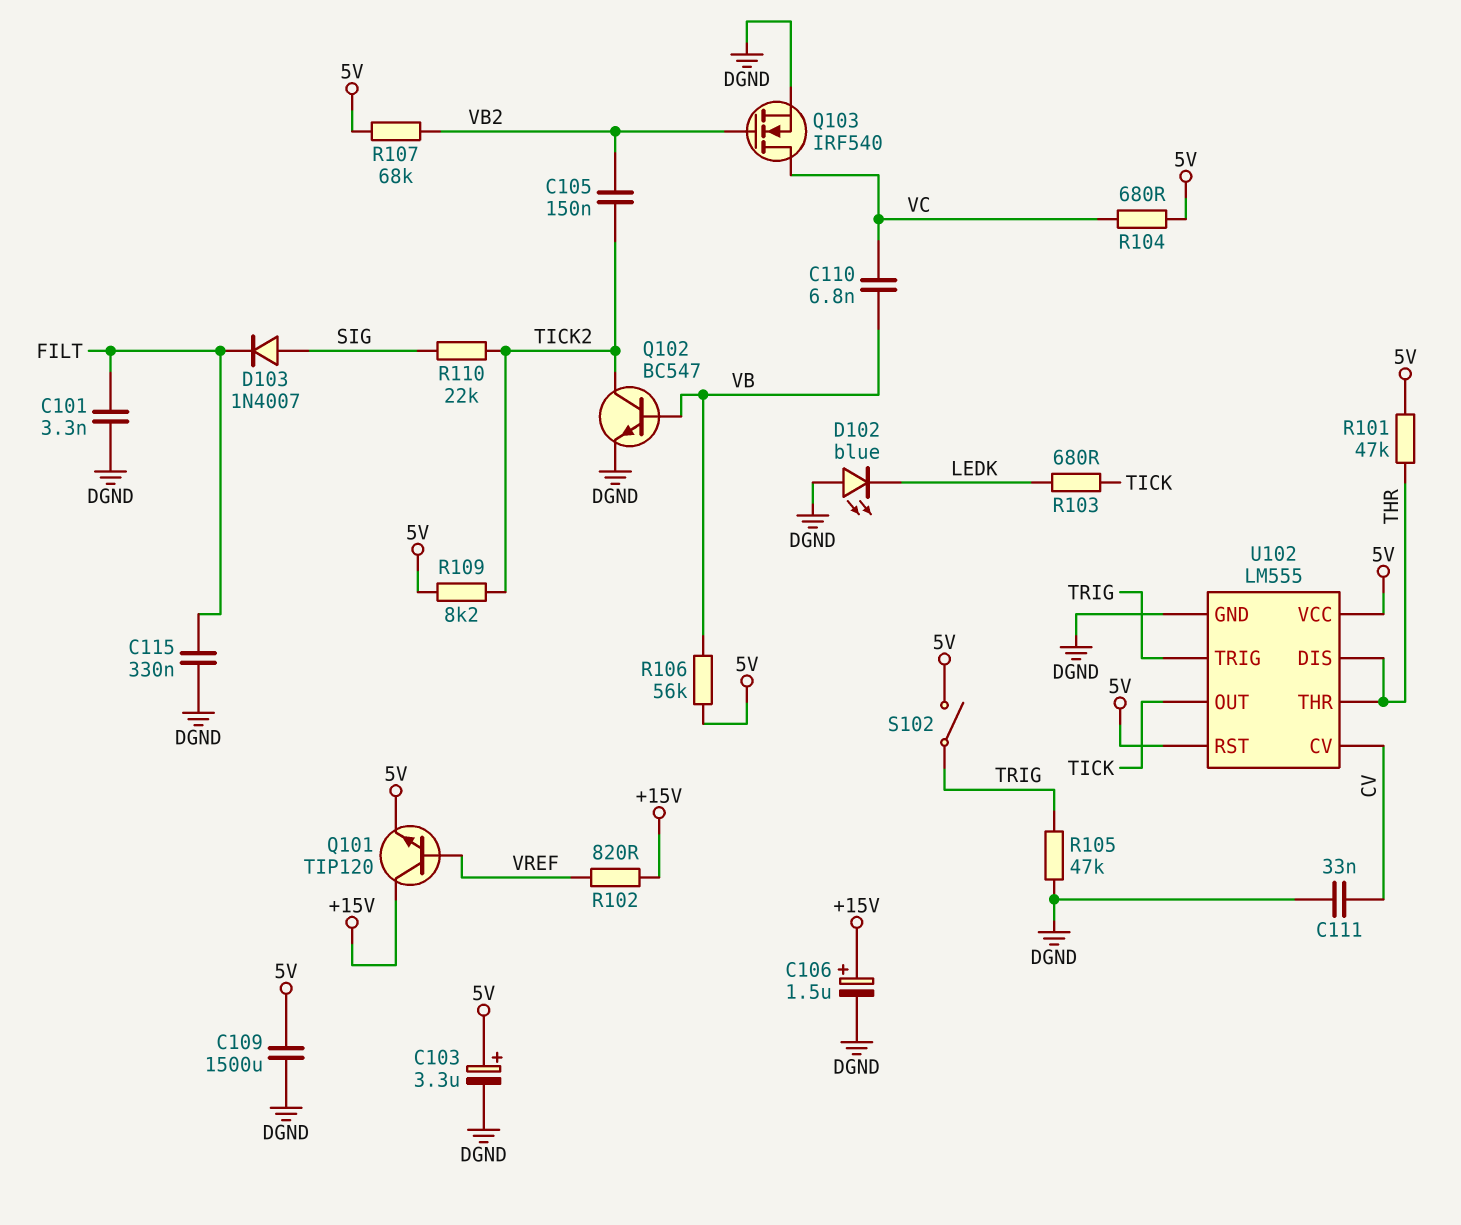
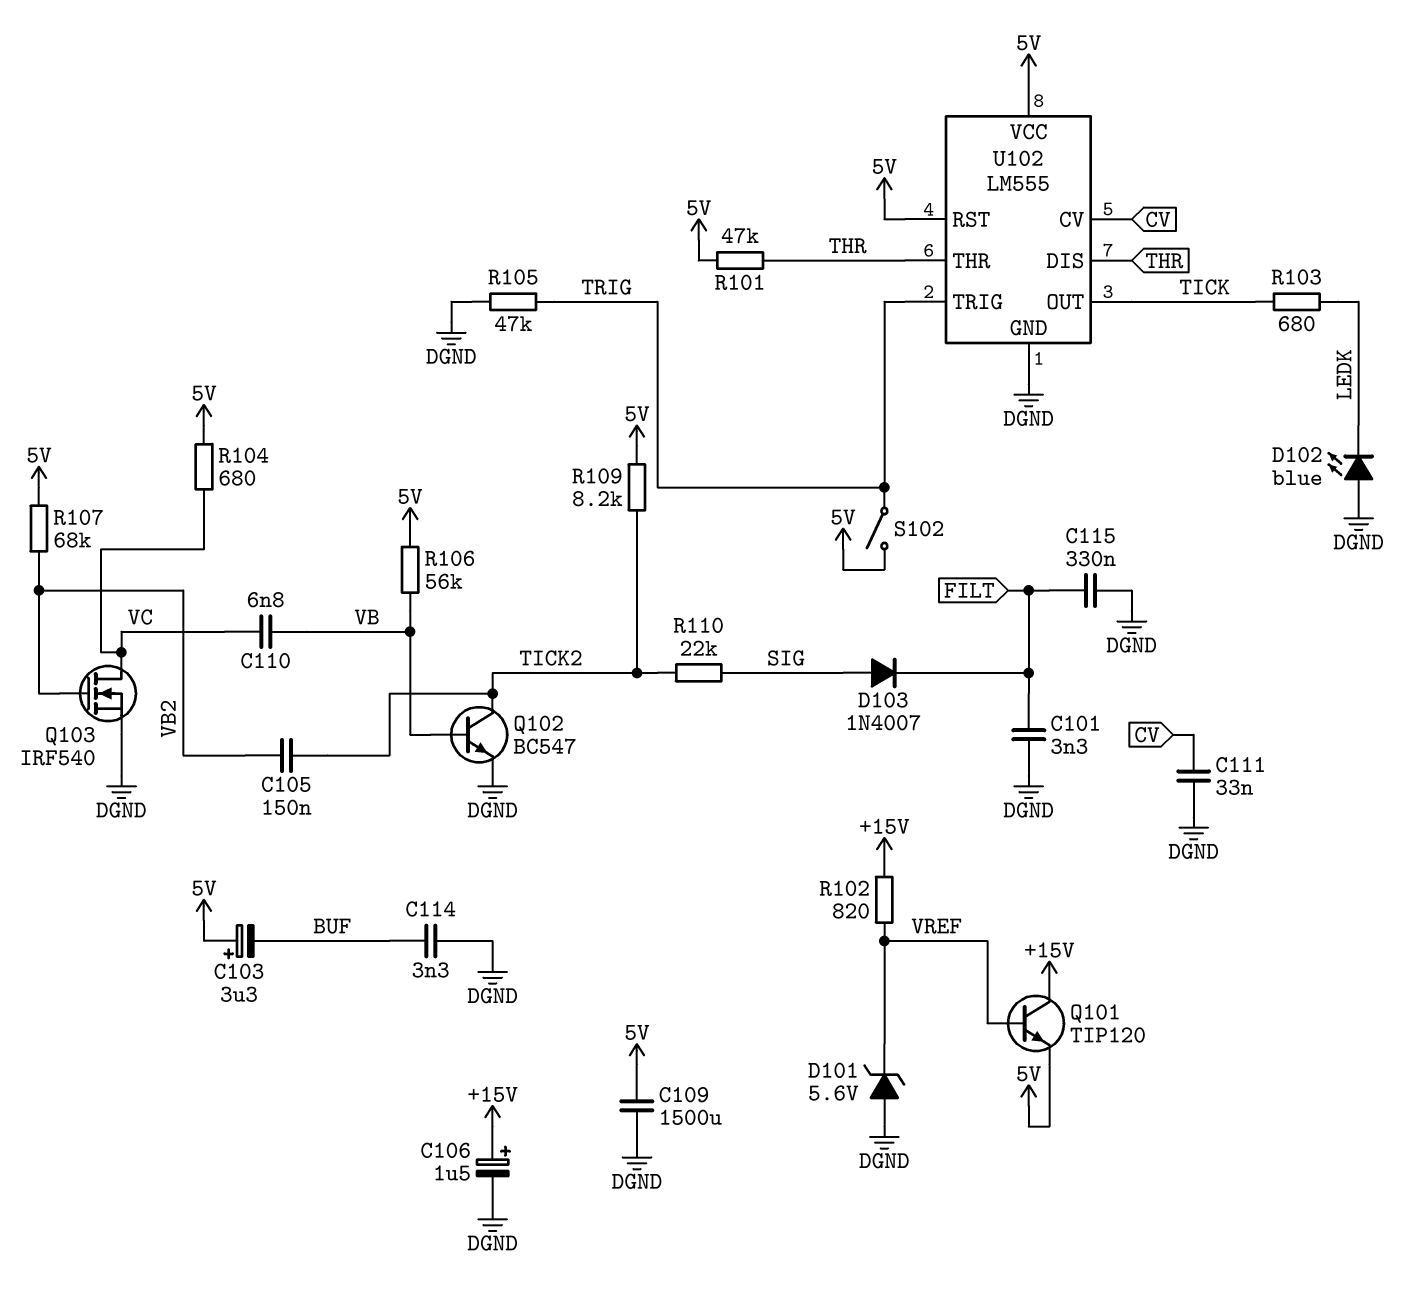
C103: 3.3uF (plus 5V, minus DGND) -> 3.3uF (plus 5V, minus BUF)
C114: none -> 3.3nF (BUF, DGND)
D101: none -> zener 5.6V (A DGND, K VREF)

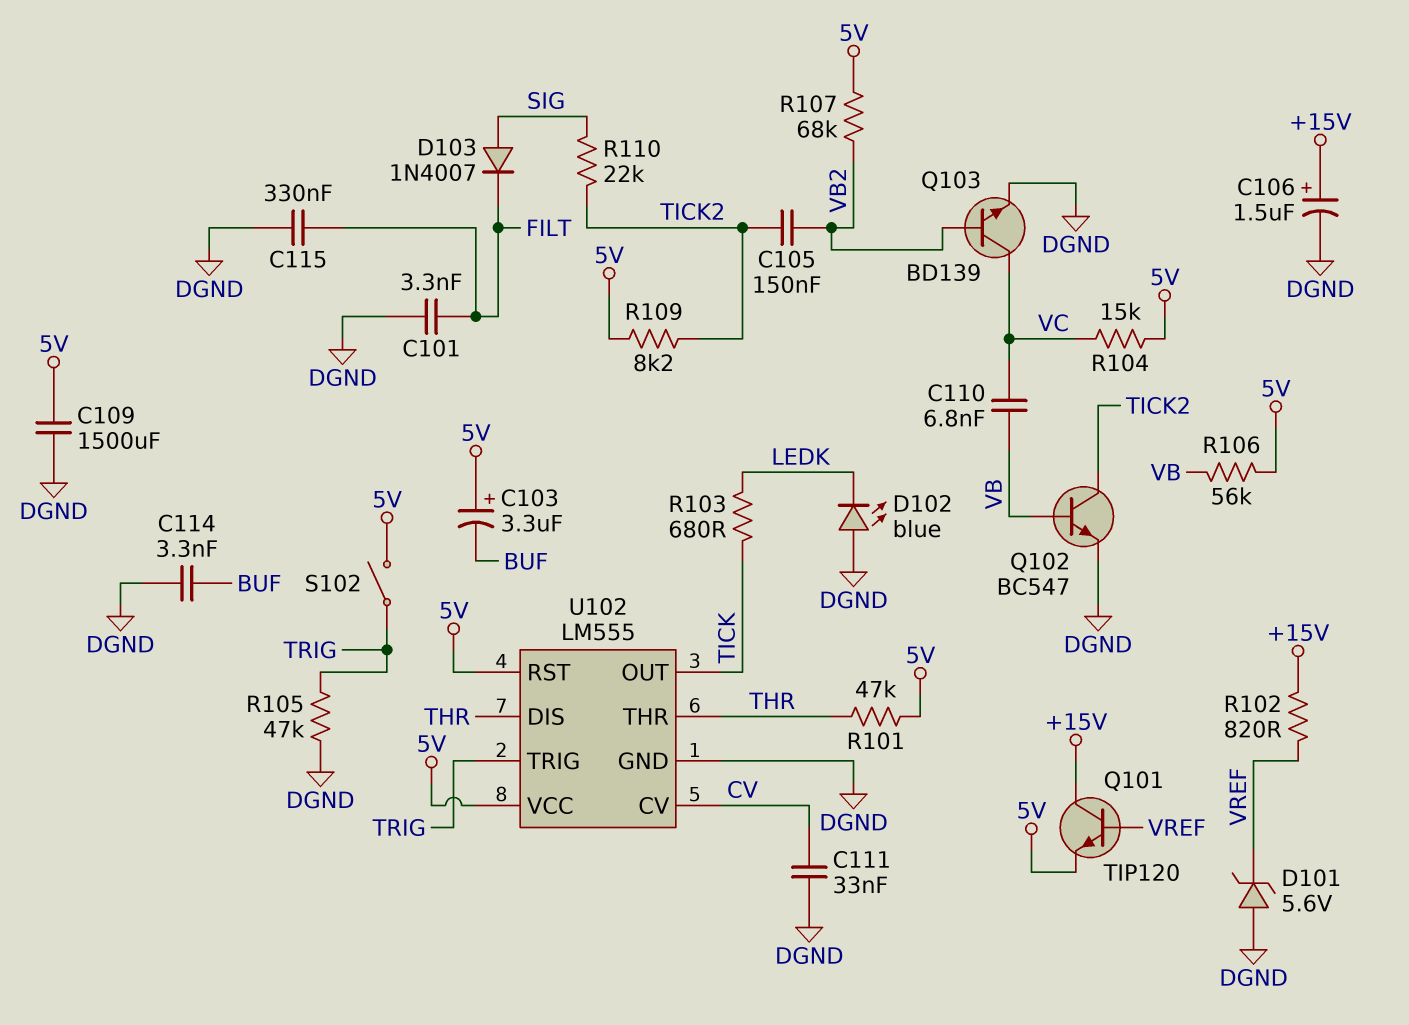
Q103: NMOS IRF540 (G VB2, D VC, S DGND) -> NPN BD139 (B VB2, C VC, E DGND)
R104: 680 (5V, VC) -> 15k (5V, VC)

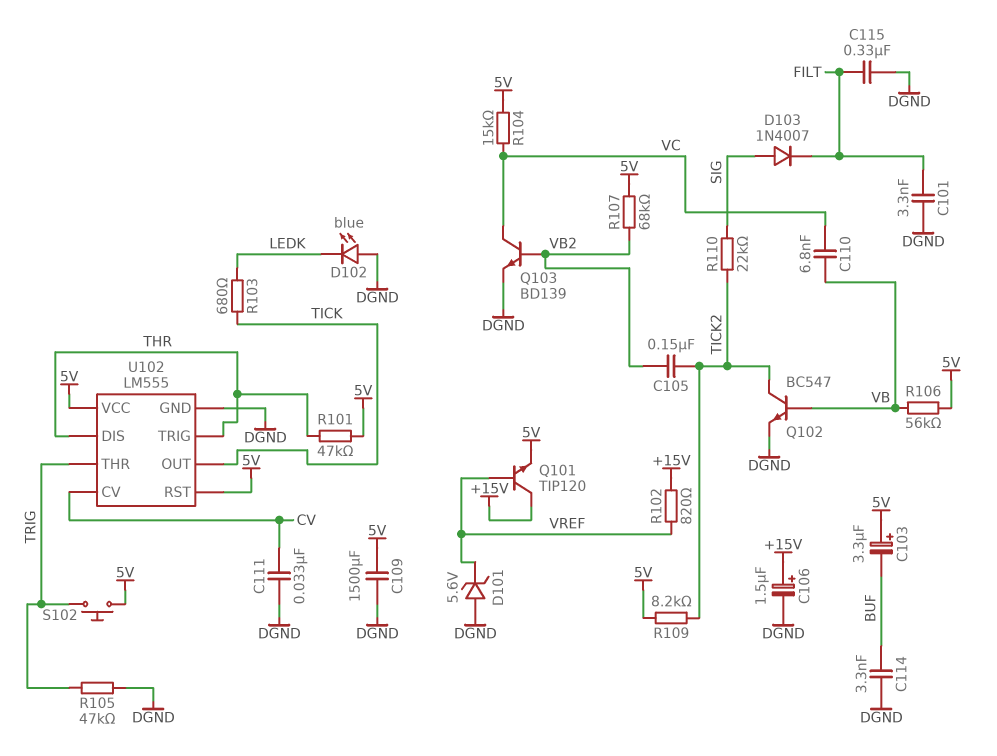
S102: switch (5V, TRIG) -> button (5V, TRIG)
U102 pin THR: THR -> TRIG
U102 pin TRIG: TRIG -> THR

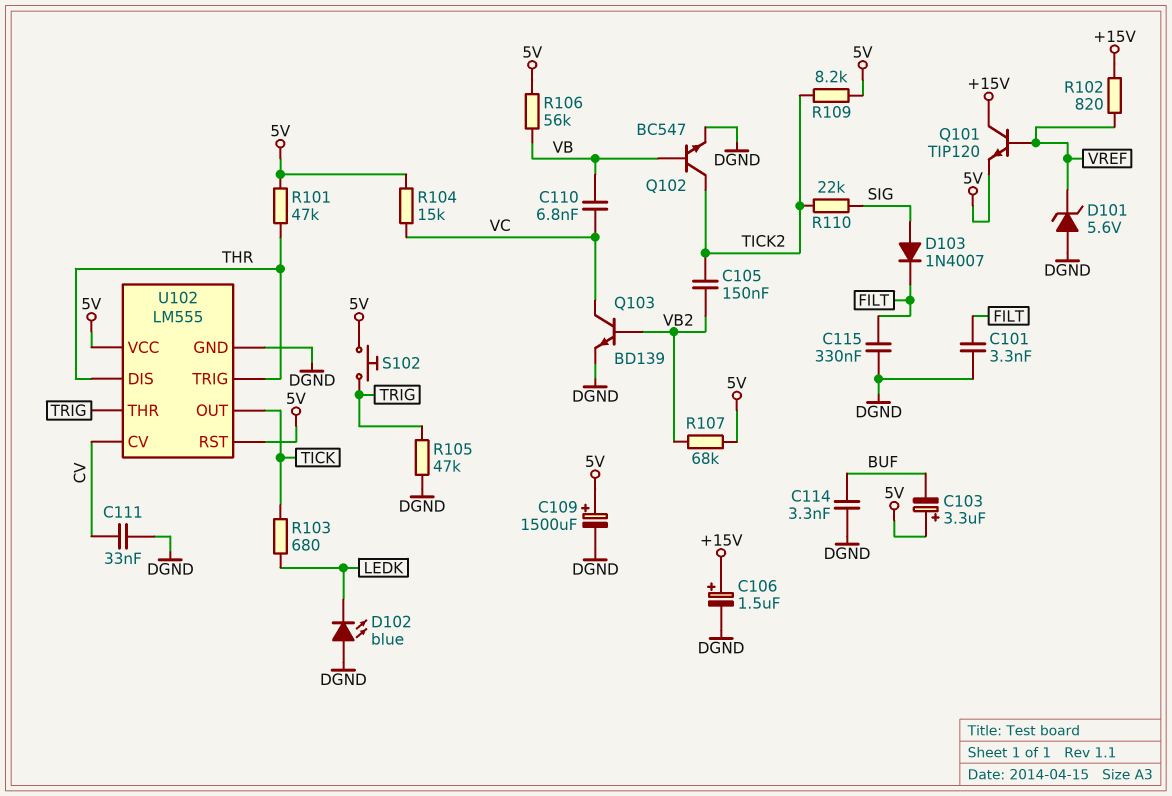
C109: 1500uF (5V, DGND) -> 1500uF (plus 5V, minus DGND)

